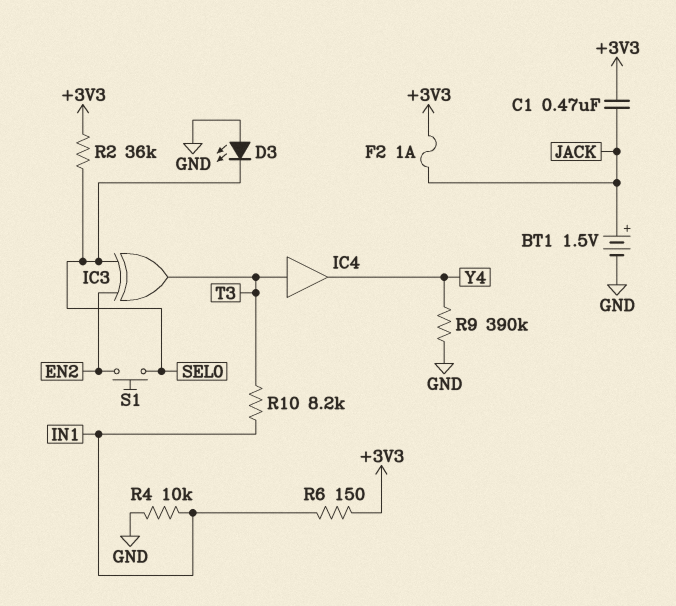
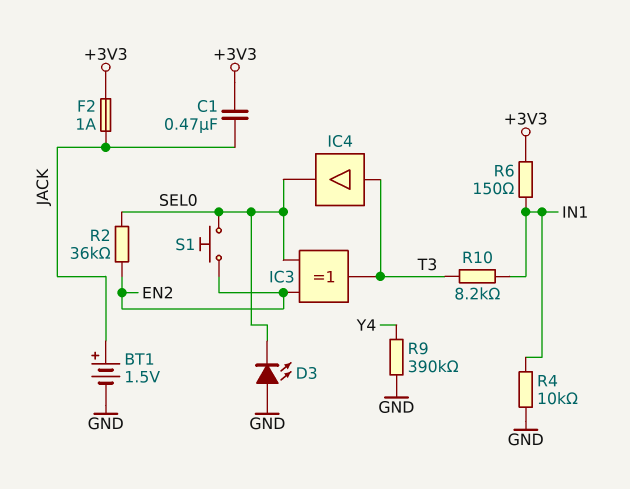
IC4: buffer (in T3, out Y4) -> buffer (in T3, out SEL0)
R2: 36k (+3V3, SEL0) -> 36k (EN2, SEL0)

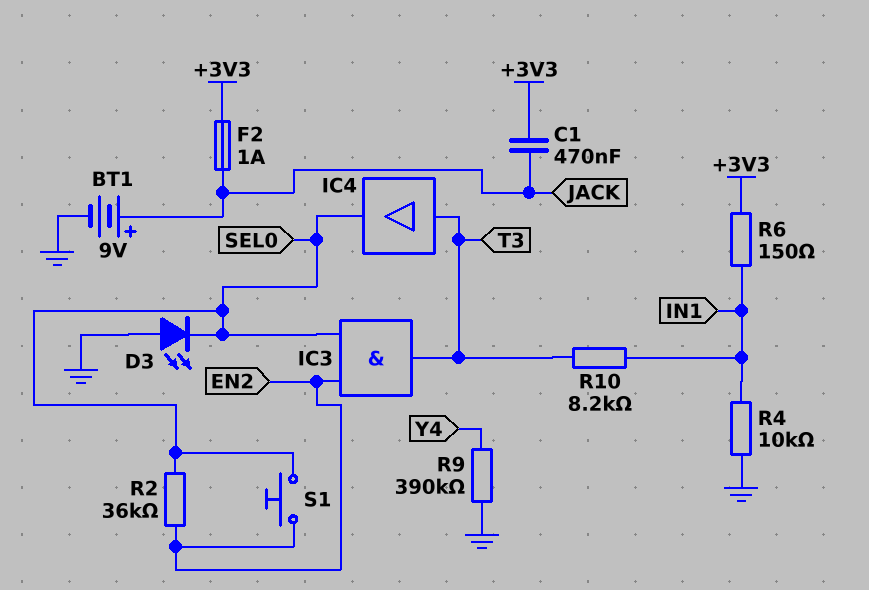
BT1: 1.5V (plus JACK, minus GND) -> 9V (plus JACK, minus GND)
IC3: XOR (in EN2, in SEL0, out T3) -> AND (in EN2, in SEL0, out T3)

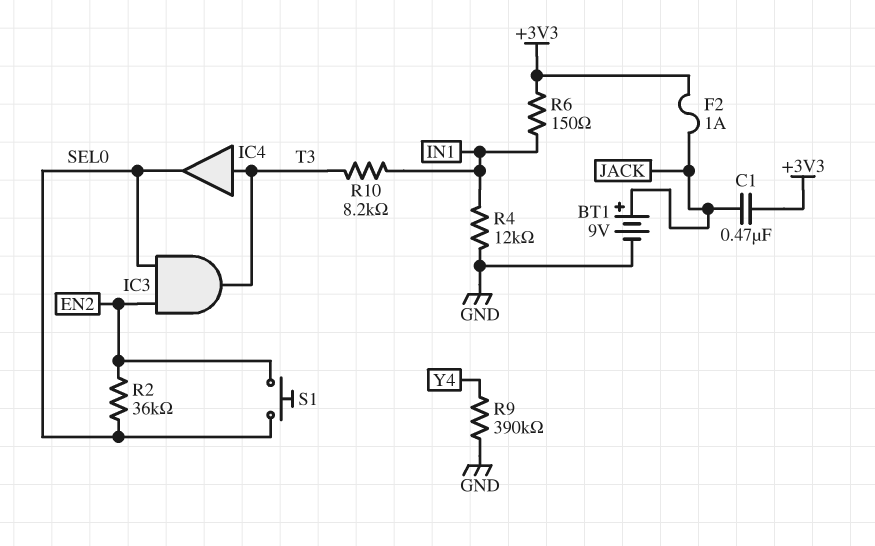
D3: LED (A GND, K SEL0) -> none
R4: 10k (GND, IN1) -> 12k (GND, IN1)

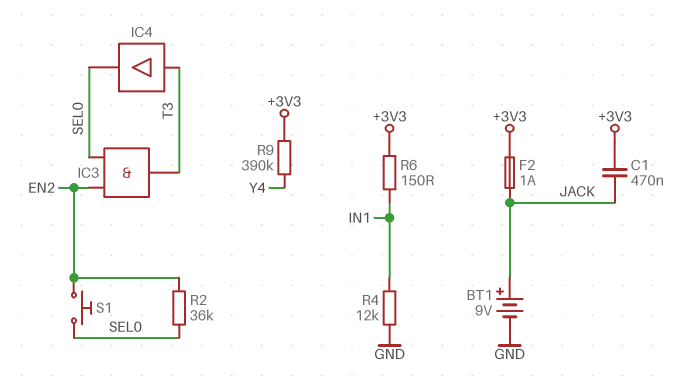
R9: 390k (GND, Y4) -> 390k (+3V3, Y4)
R10: 8.2k (IN1, T3) -> none

